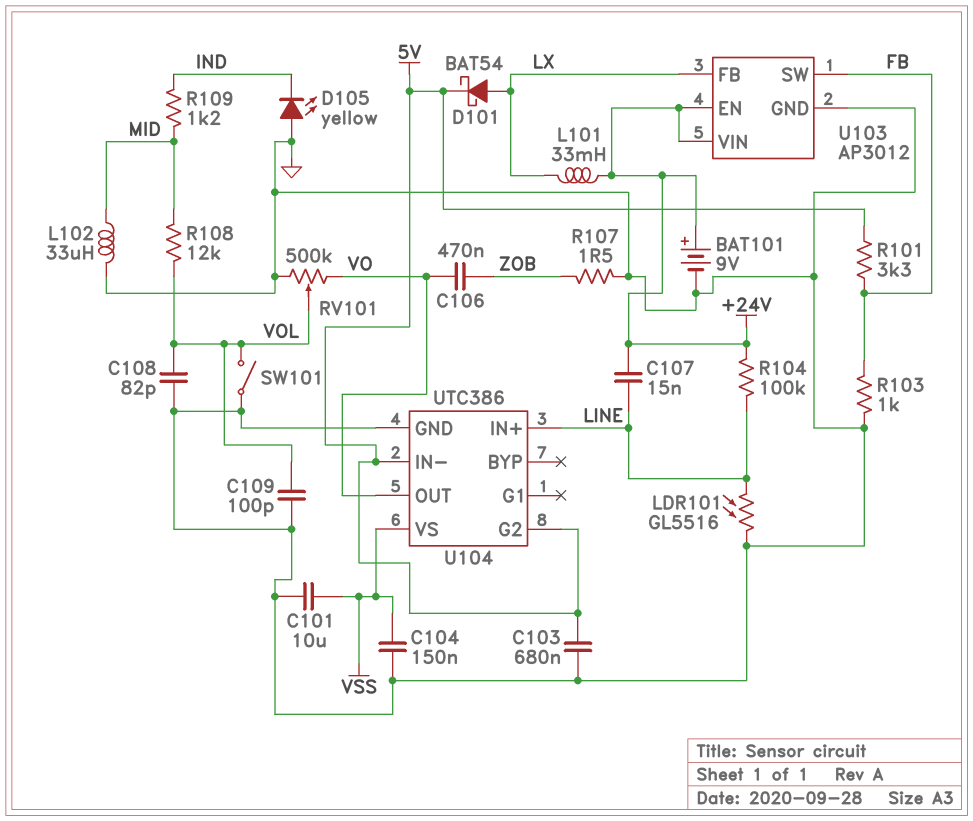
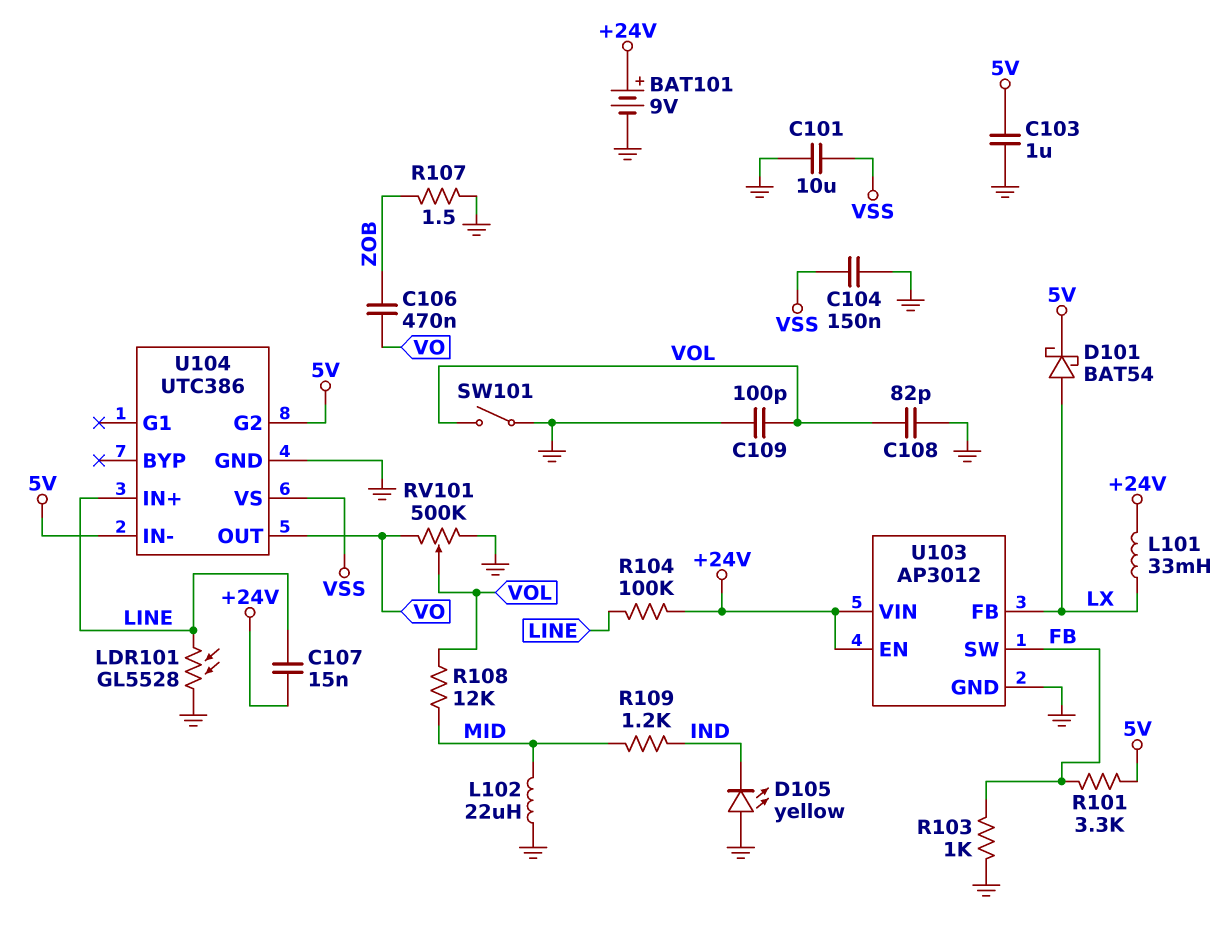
C103: 680nF (5V, GND) -> 1uF (5V, GND)
L102: 33uH (GND, MID) -> 22uH (GND, MID)
LDR101: GL5516 (GND, LINE) -> GL5528 (GND, LINE)

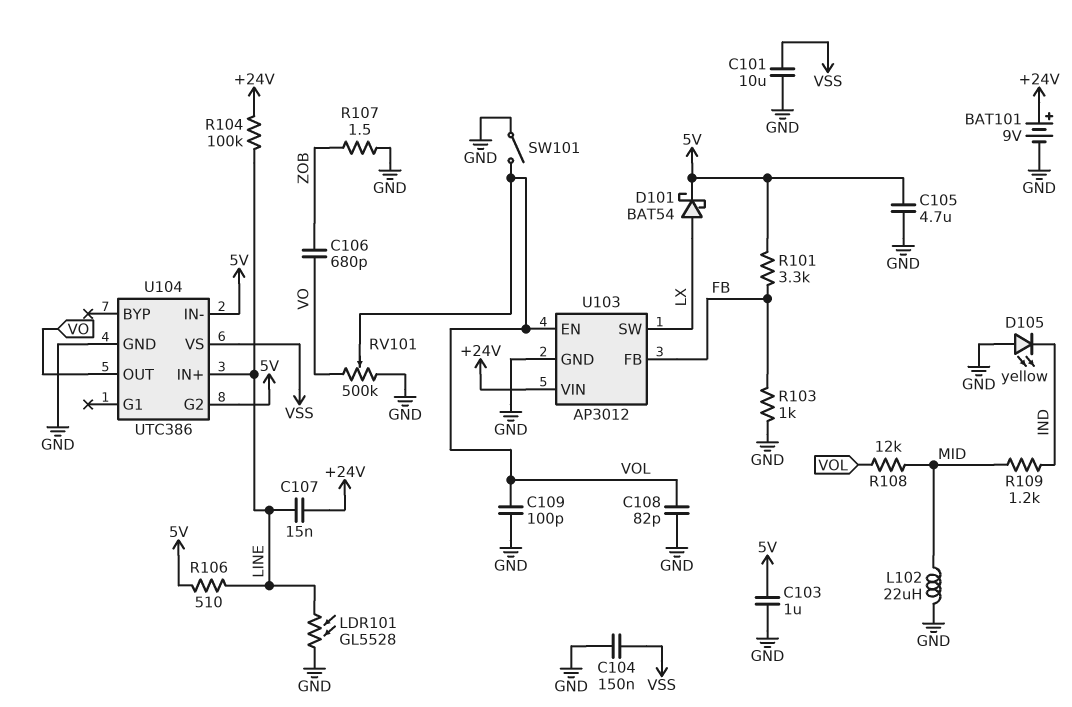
C105: none -> 4.7uF (5V, GND)
C106: 470nF (VO, ZOB) -> 680pF (VO, ZOB)
L101: 33mH (+24V, LX) -> none
R106: none -> 510 (5V, LINE)
U103 pin EN: +24V -> VOL
U103 pin FB: LX -> FB
U103 pin SW: FB -> LX

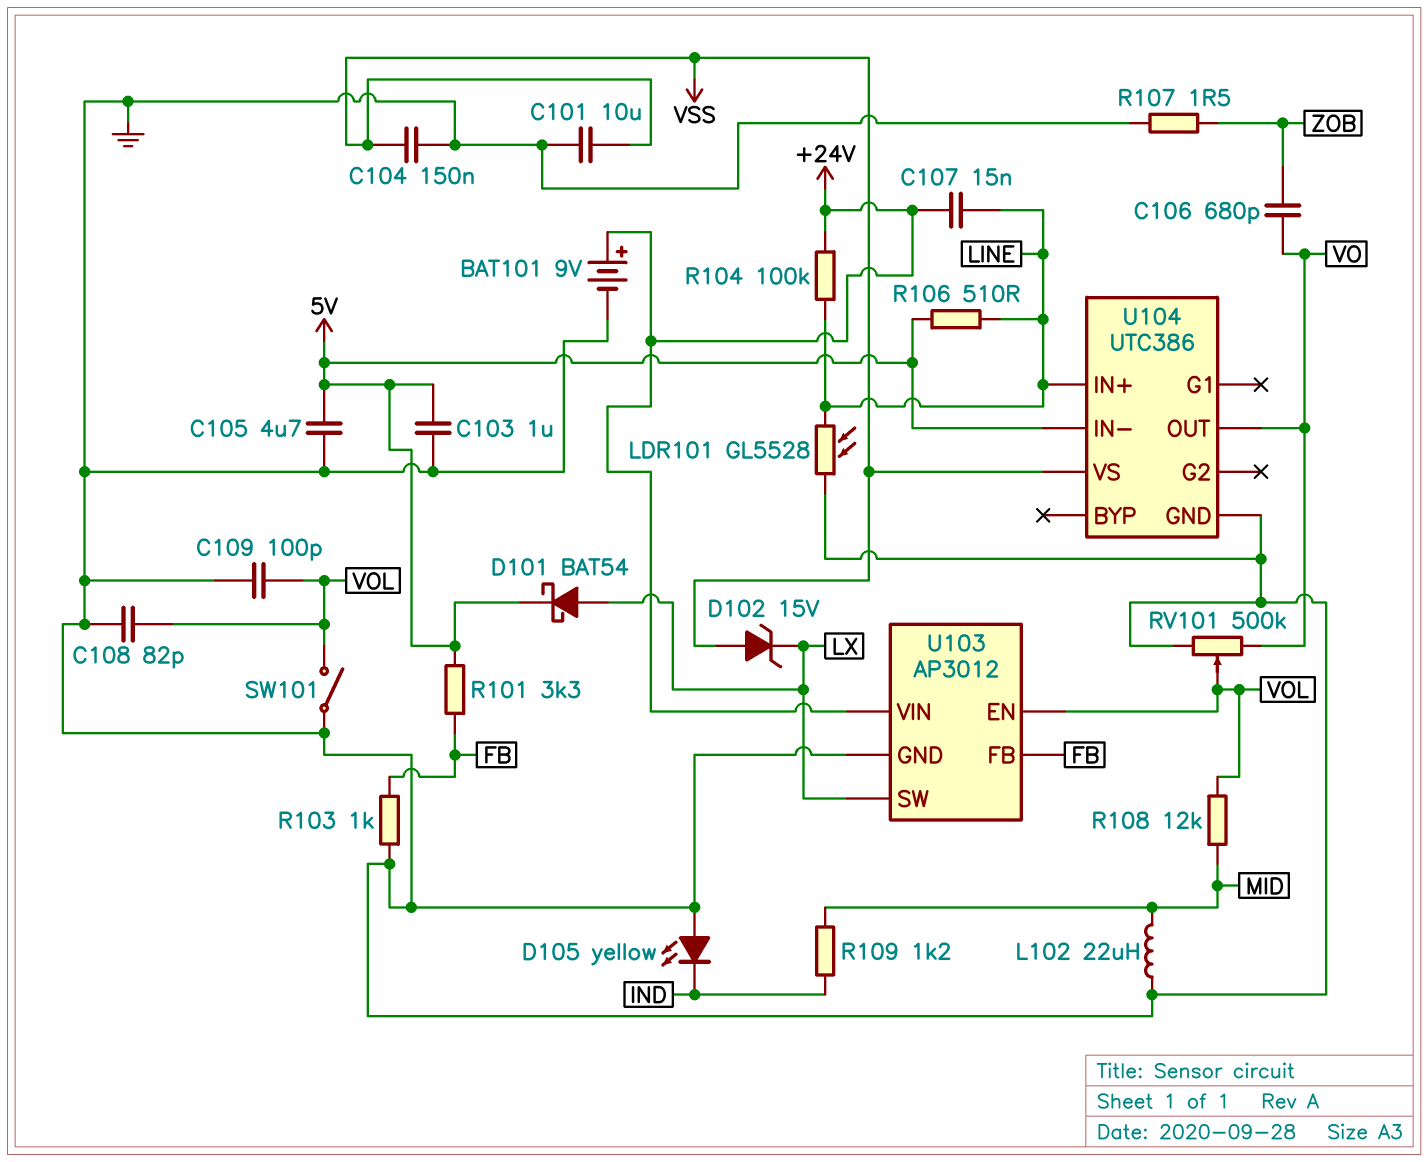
D102: none -> zener 15V (A VSS, K LX)
U104 pin G2: 5V -> none

